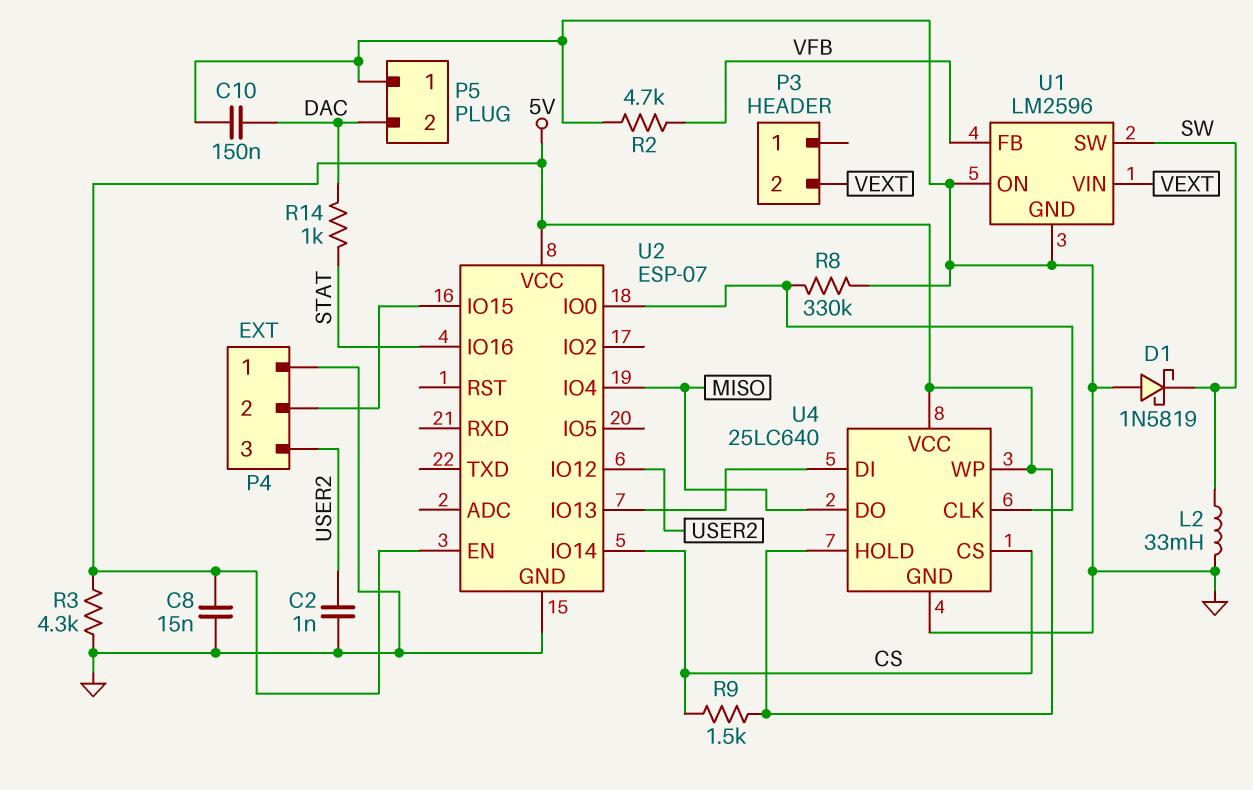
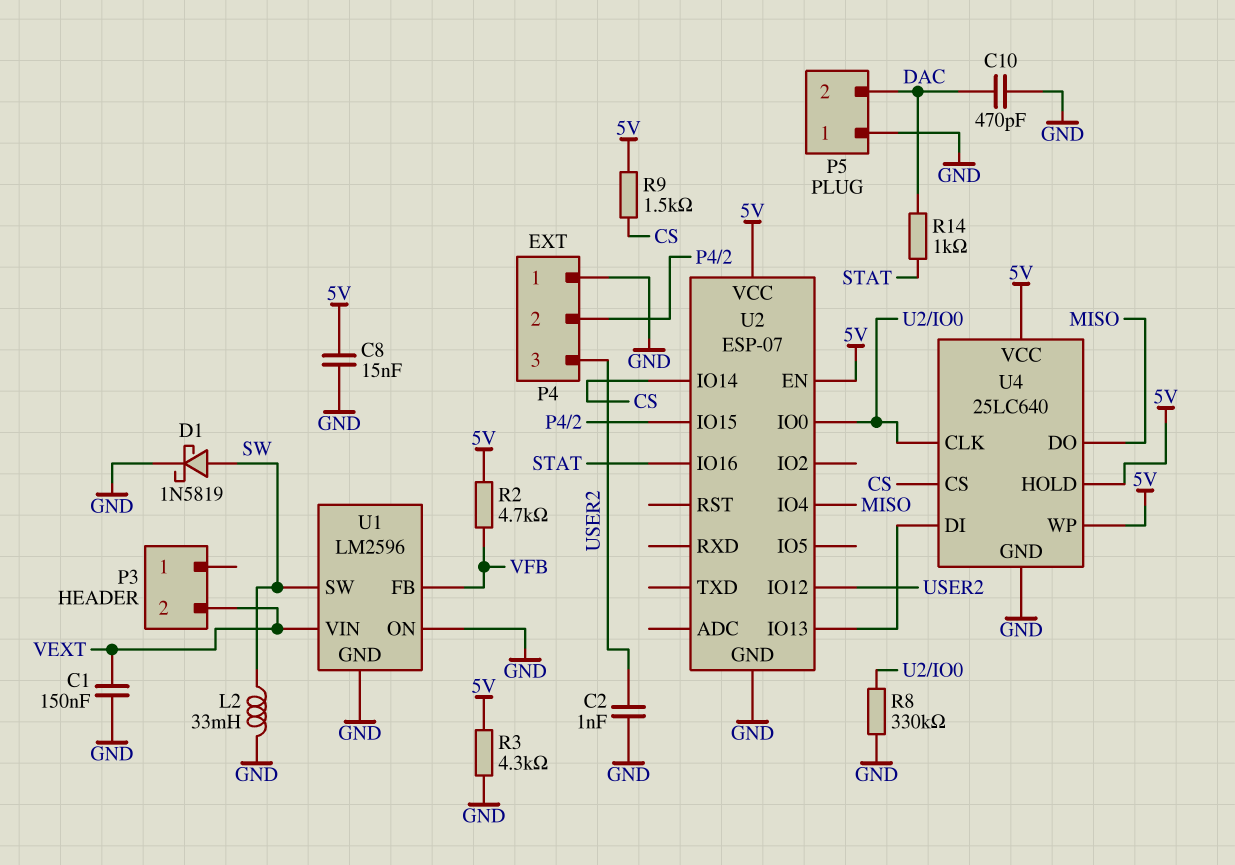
C1: none -> 150nF (GND, VEXT)
C10: 150nF (DAC, GND) -> 470pF (DAC, GND)
D1: schottky 1N5819 (A GND, K SW) -> schottky 1N5819 (A SW, K GND)
R2: 4.7k (GND, VFB) -> 4.7k (5V, VFB)

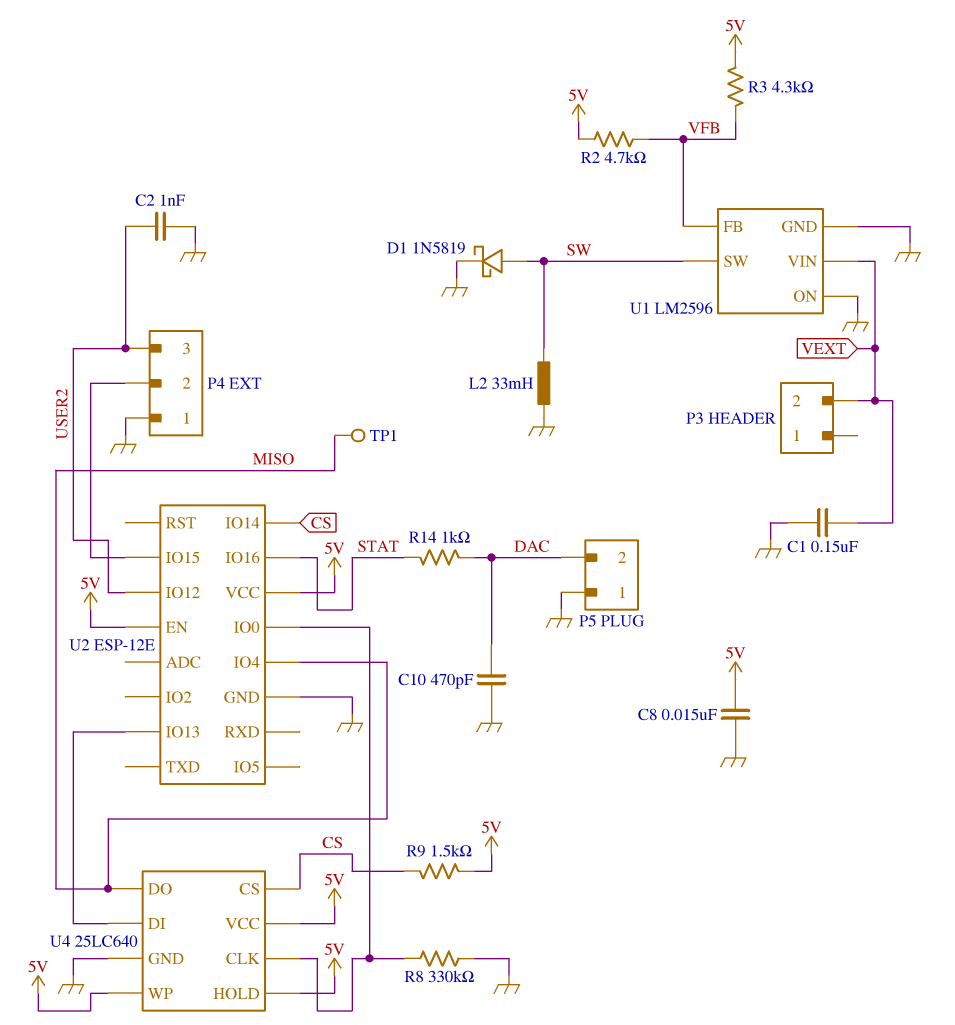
R3: 4.3k (5V, GND) -> 4.3k (5V, VFB)
TP1: none -> test point (MISO)
U2: ESP-07 -> ESP-12E

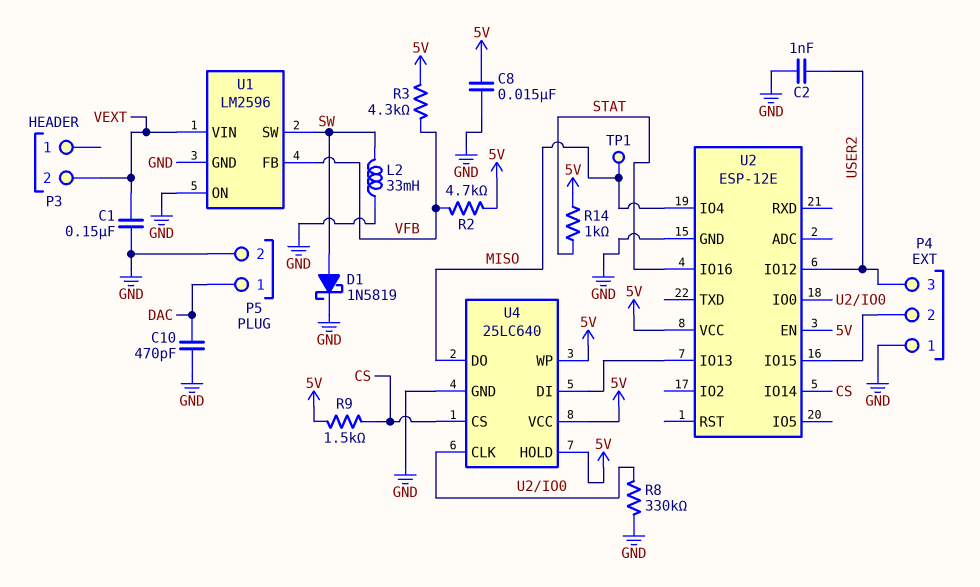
P5 pin 1: GND -> DAC
P5 pin 2: DAC -> GND
R14: 1k (DAC, STAT) -> 1k (5V, STAT)

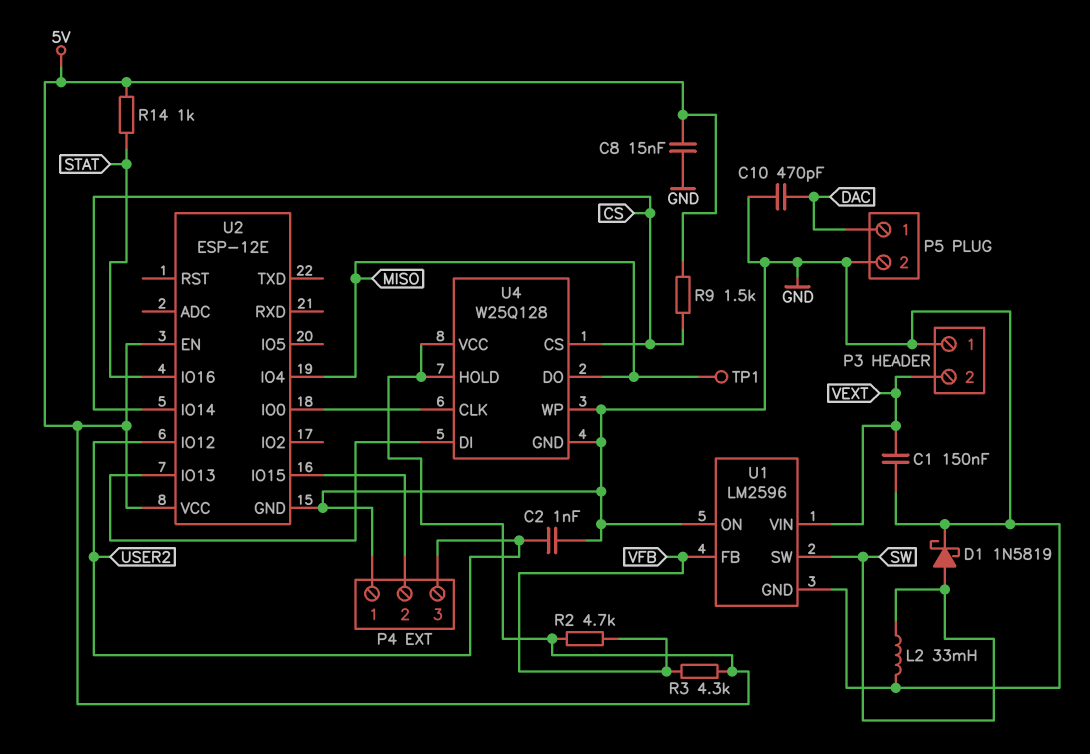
P3 pin 1: none -> GND
R8: 330k (GND, U2/IO0) -> none
U4: 25LC640 -> W25Q128
U4 pin WP: 5V -> GND

